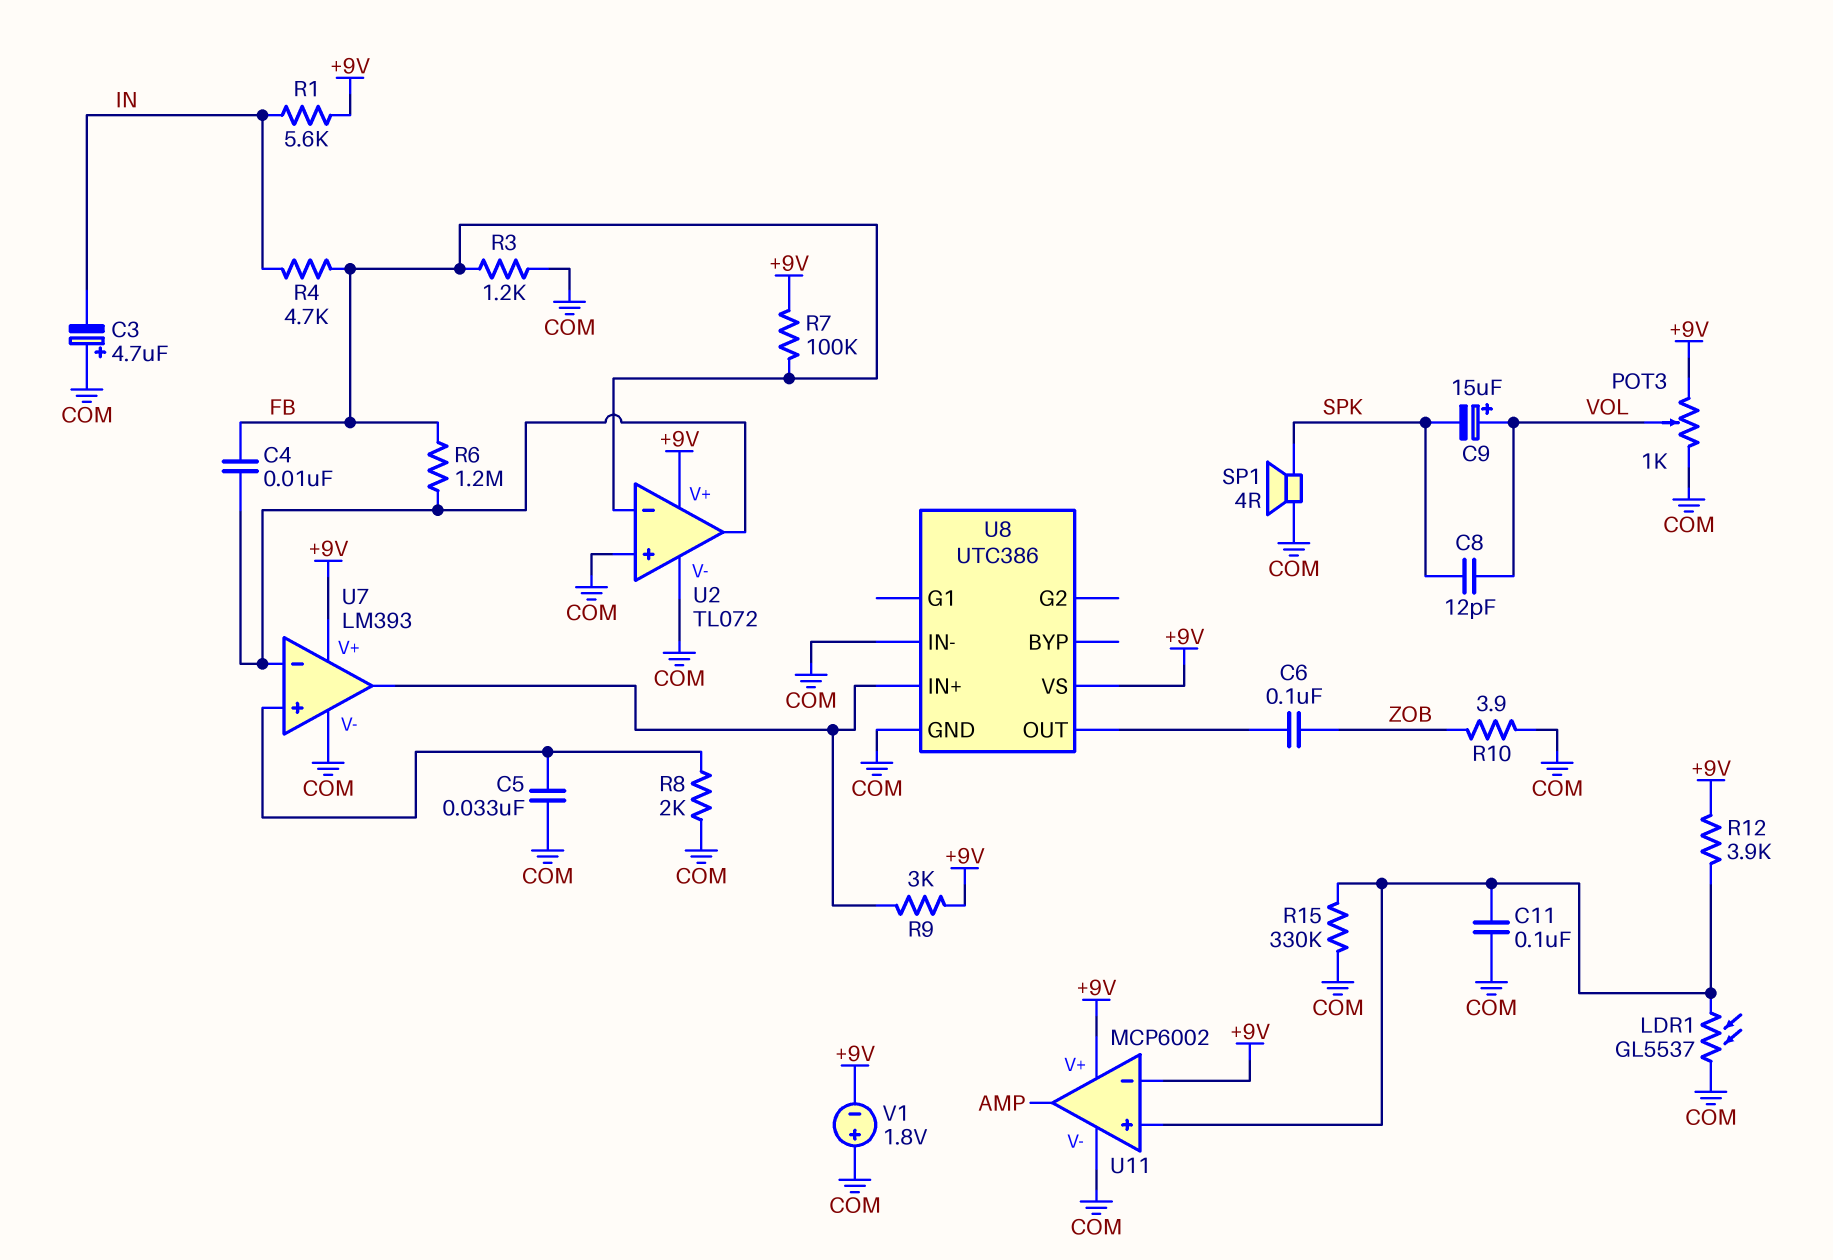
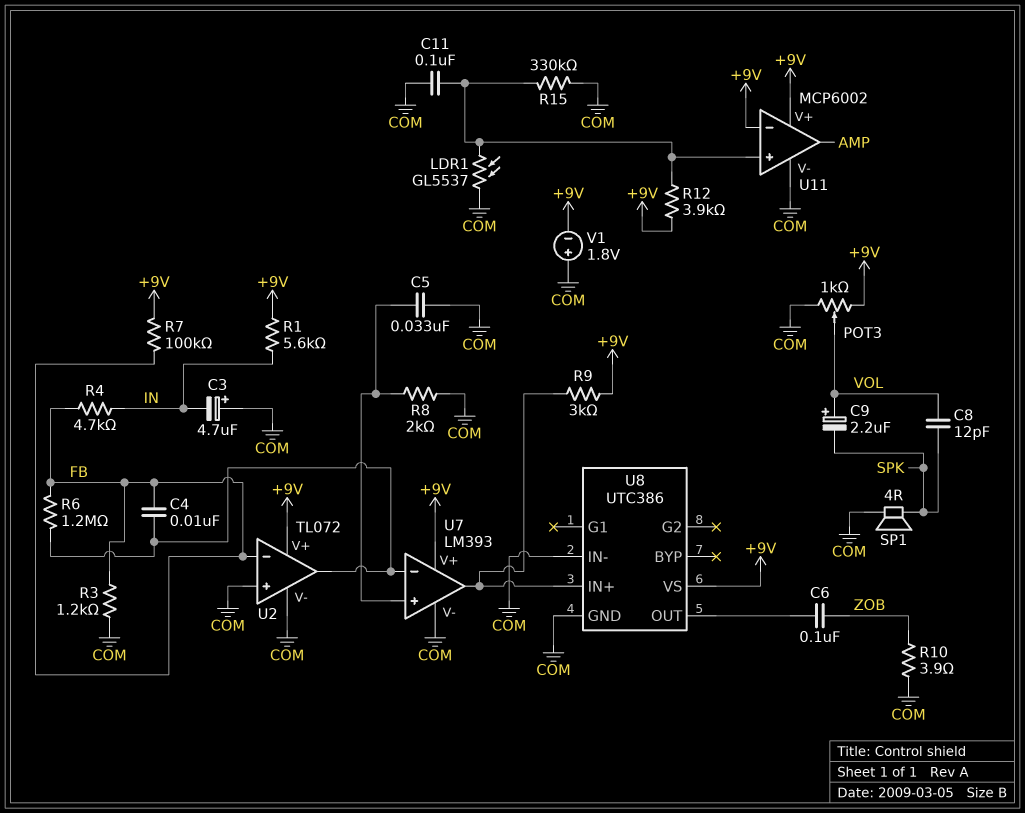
C9: 15uF (plus VOL, minus SPK) -> 2.2uF (plus VOL, minus SPK)

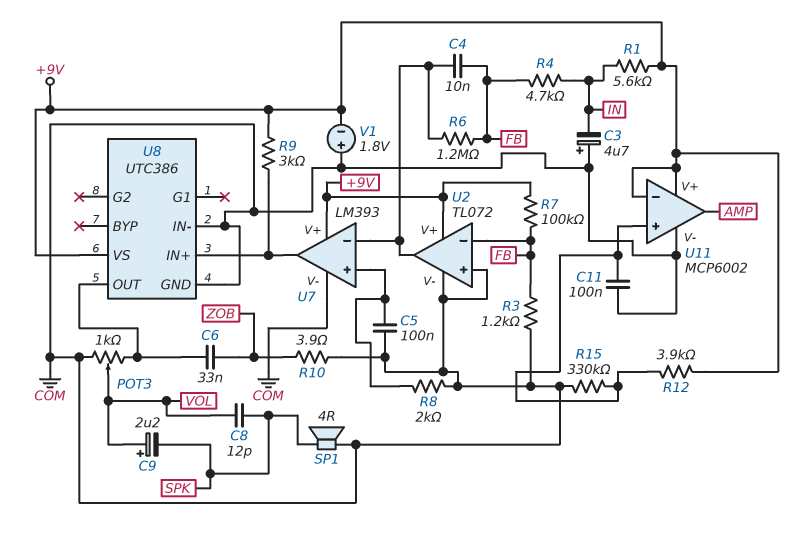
C5: 33nF (COM, U7/in+) -> 100nF (COM, U7/in+)
C6: 100nF (U8/OUT, ZOB) -> 33nF (U8/OUT, ZOB)
LDR1: GL5537 (COM, U11/in+) -> none
POT3: 1k (+9V, COM, wiper VOL) -> 1k (COM, U8/OUT, wiper VOL)

